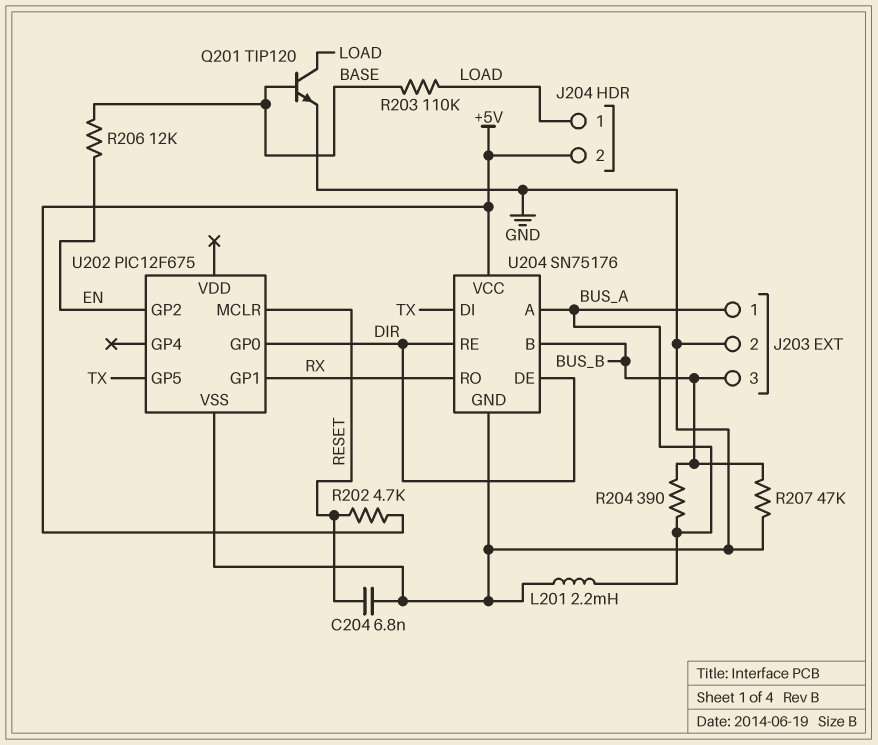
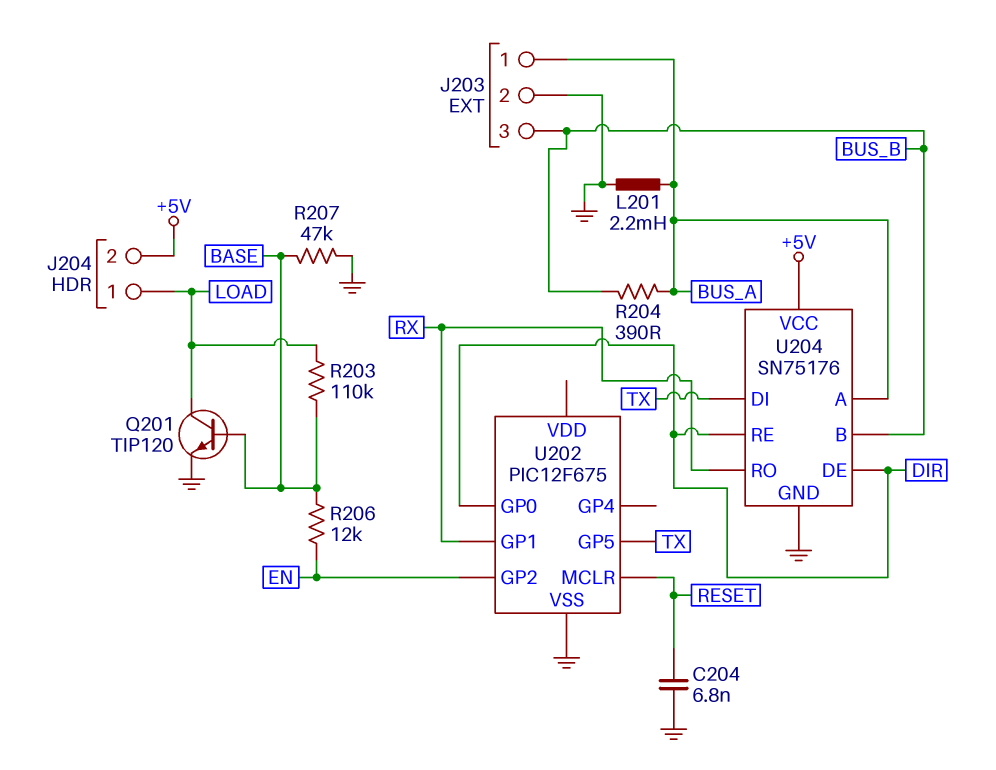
R202: 4.7k (+5V, RESET) -> none
R207: 47k (BUS_B, GND) -> 47k (BASE, GND)

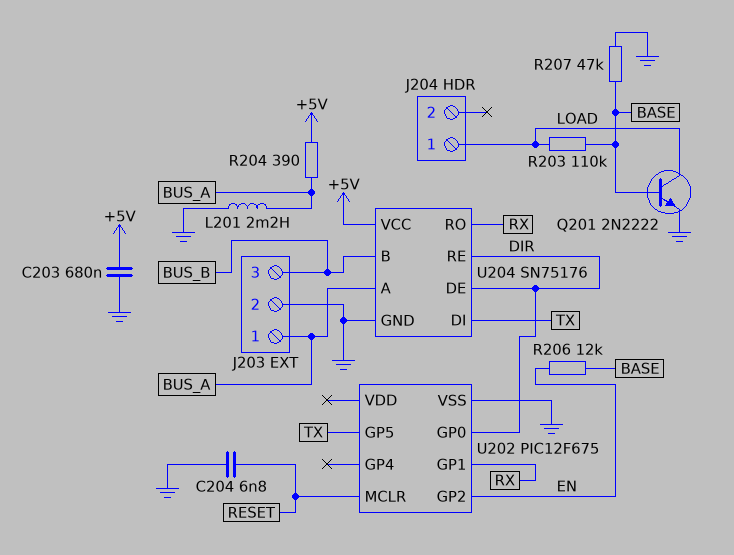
C203: none -> 680nF (+5V, GND)
J204 pin 2: +5V -> none
Q201: NPN TIP120 (B BASE, C LOAD, E GND) -> NPN 2N2222 (B BASE, C LOAD, E GND)
R204: 390 (BUS_A, BUS_B) -> 390 (+5V, BUS_A)

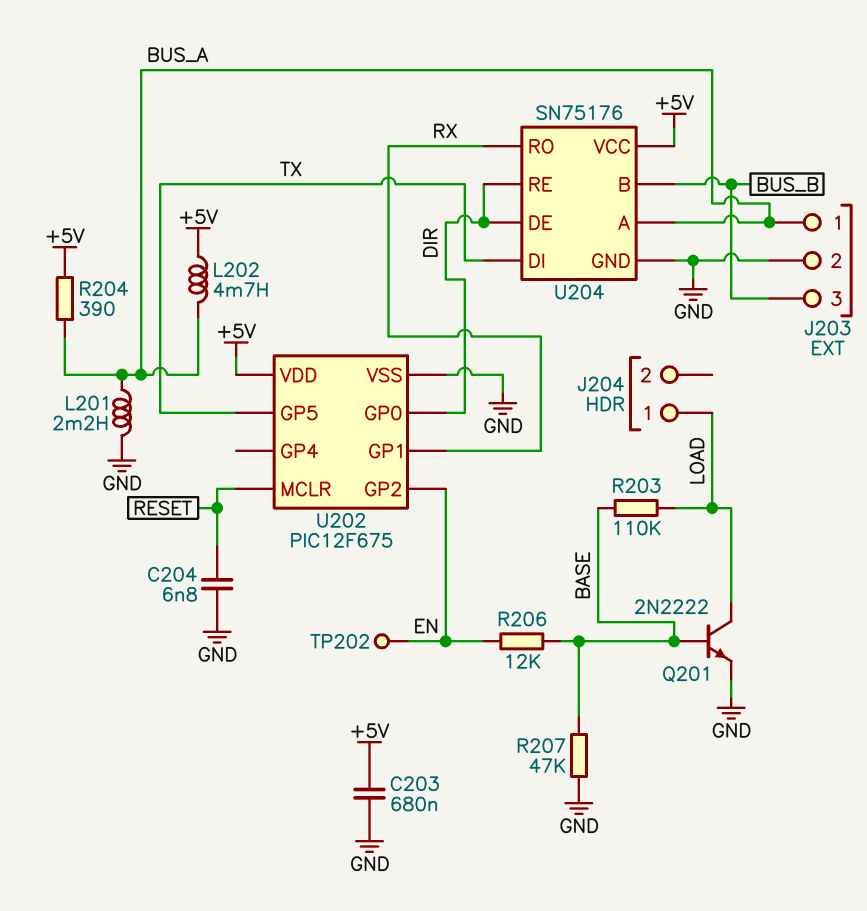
L202: none -> 4.7mH (+5V, BUS_A)
TP202: none -> test point (EN)
U202 pin VDD: none -> +5V

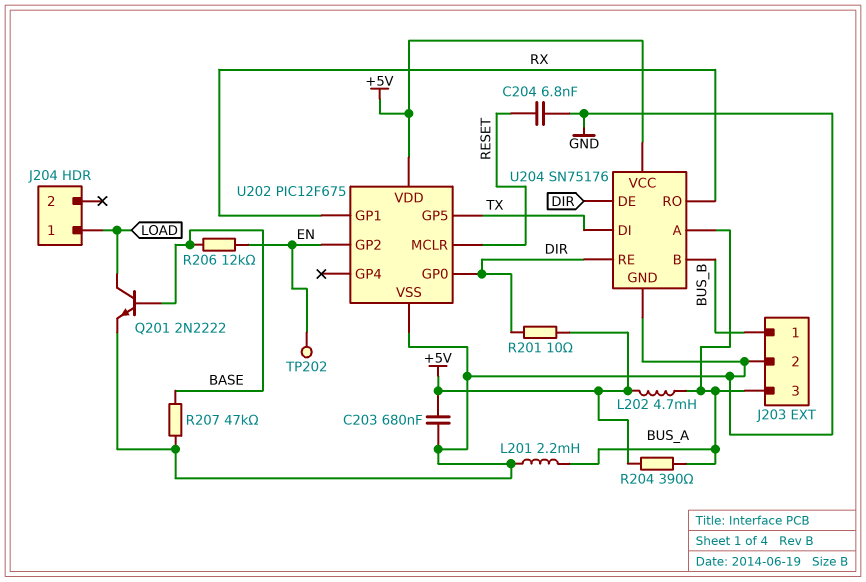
J203 pin 1: BUS_A -> BUS_B
J203 pin 3: BUS_B -> BUS_A
R201: none -> 10 (+5V, DIR)
R203: 110k (BASE, LOAD) -> none

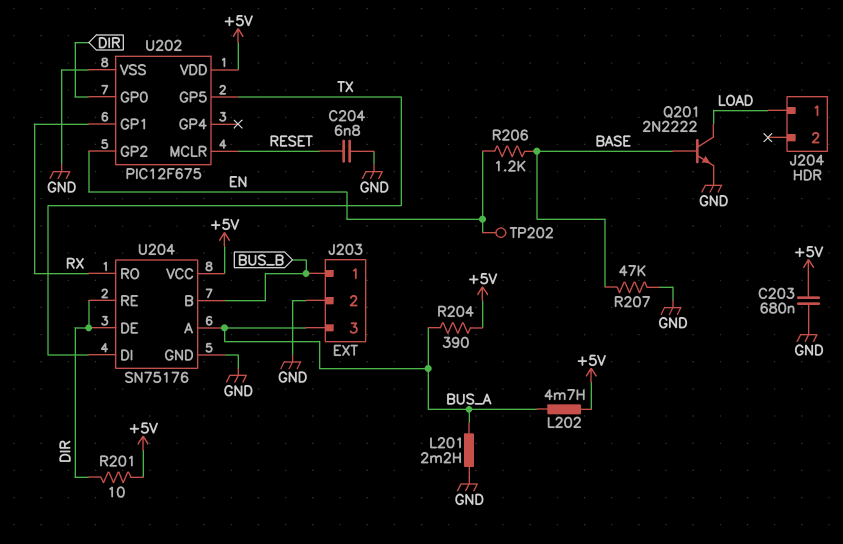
R206: 12k (BASE, EN) -> 1.2k (BASE, EN)

